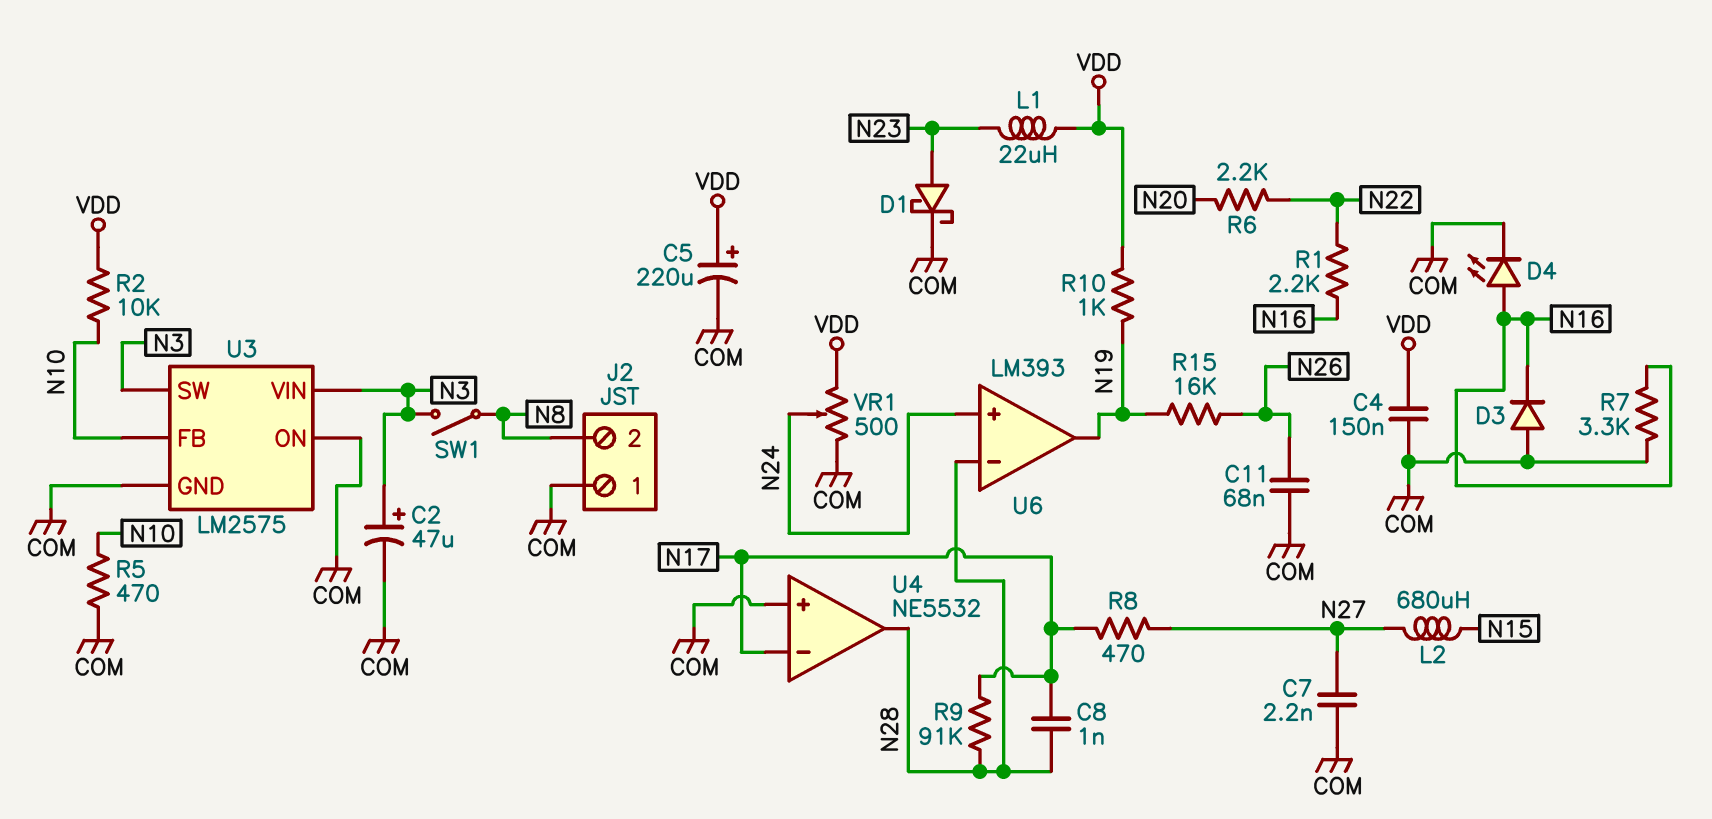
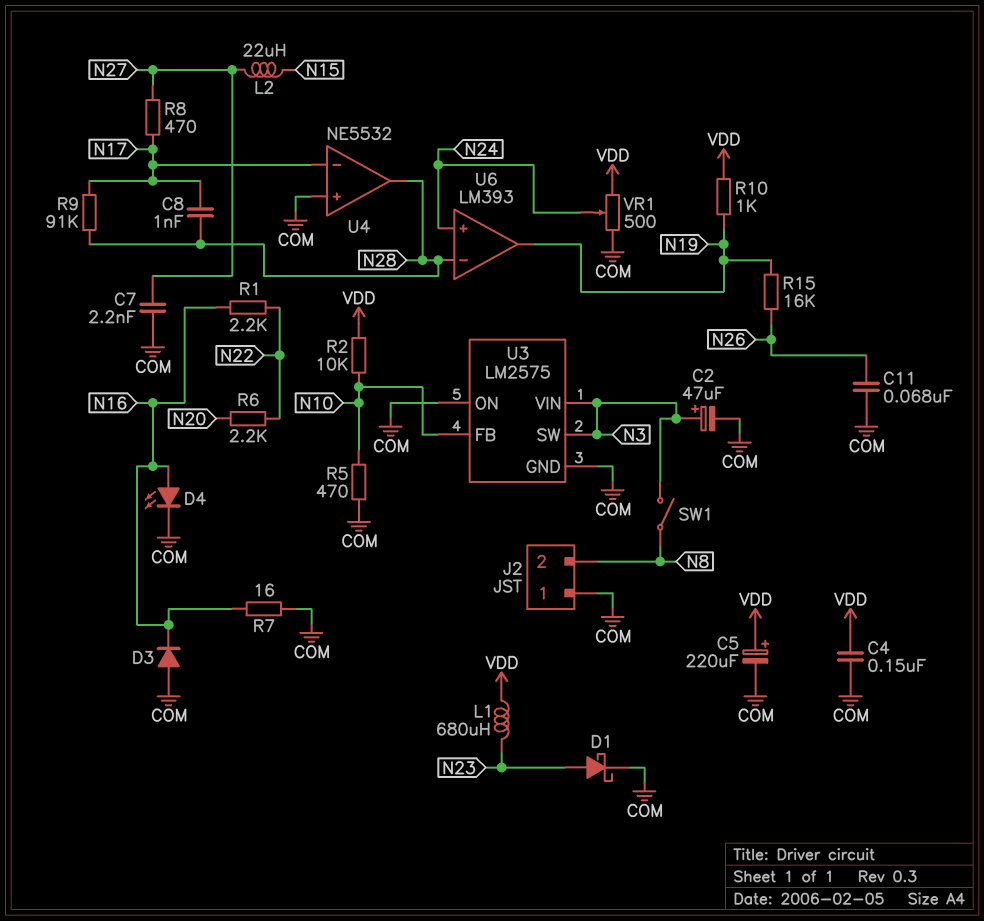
L1: 22uH (N23, VDD) -> 680uH (N23, VDD)
L2: 680uH (N15, N27) -> 22uH (N15, N27)
R7: 3.3k (COM, N16) -> 16 (COM, N16)

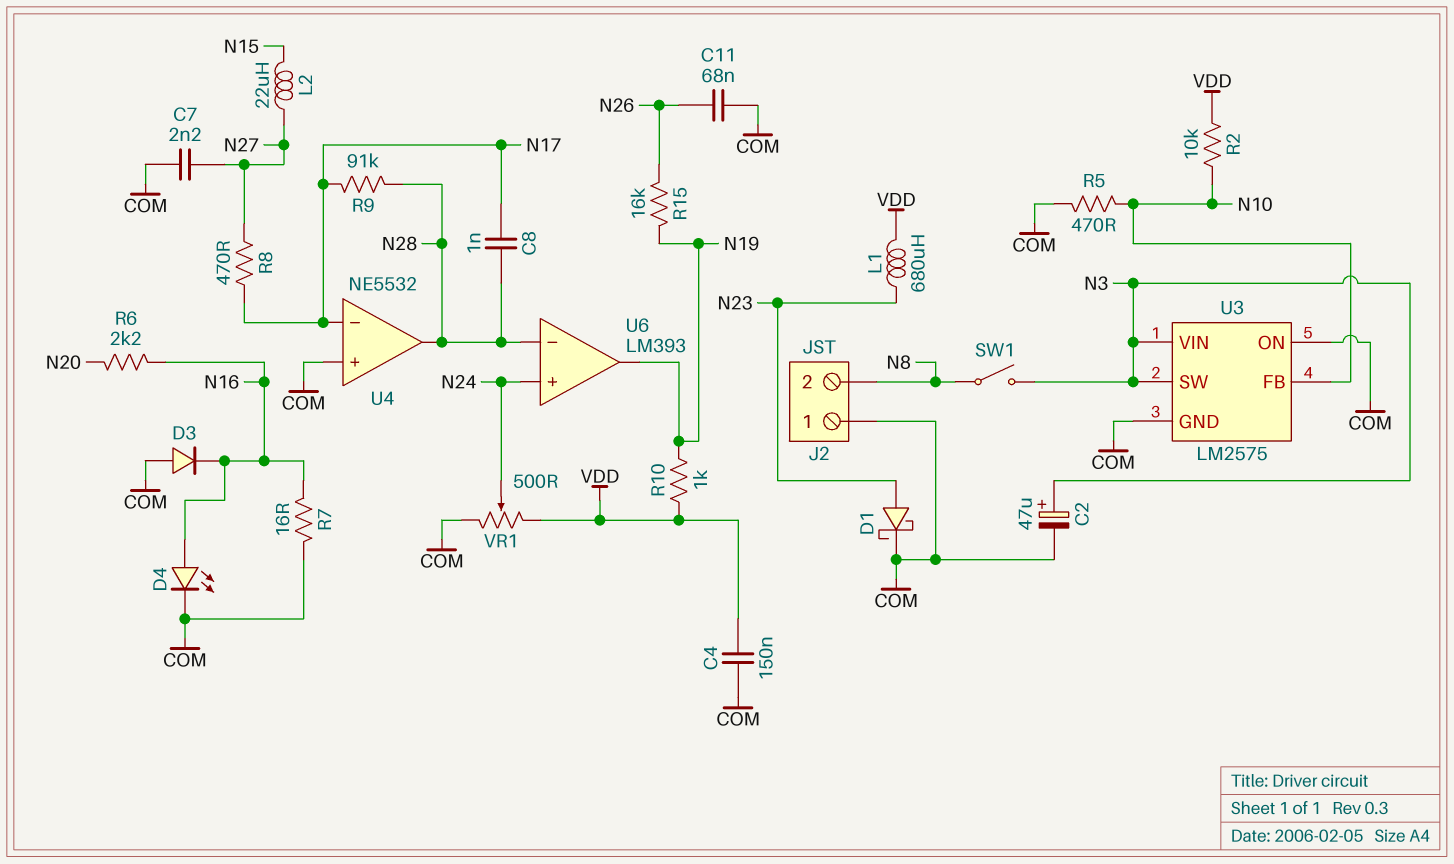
C5: 220uF (plus VDD, minus COM) -> none
R1: 2.2k (N16, N22) -> none
R6: 2.2k (N20, N22) -> 2.2k (N16, N20)

